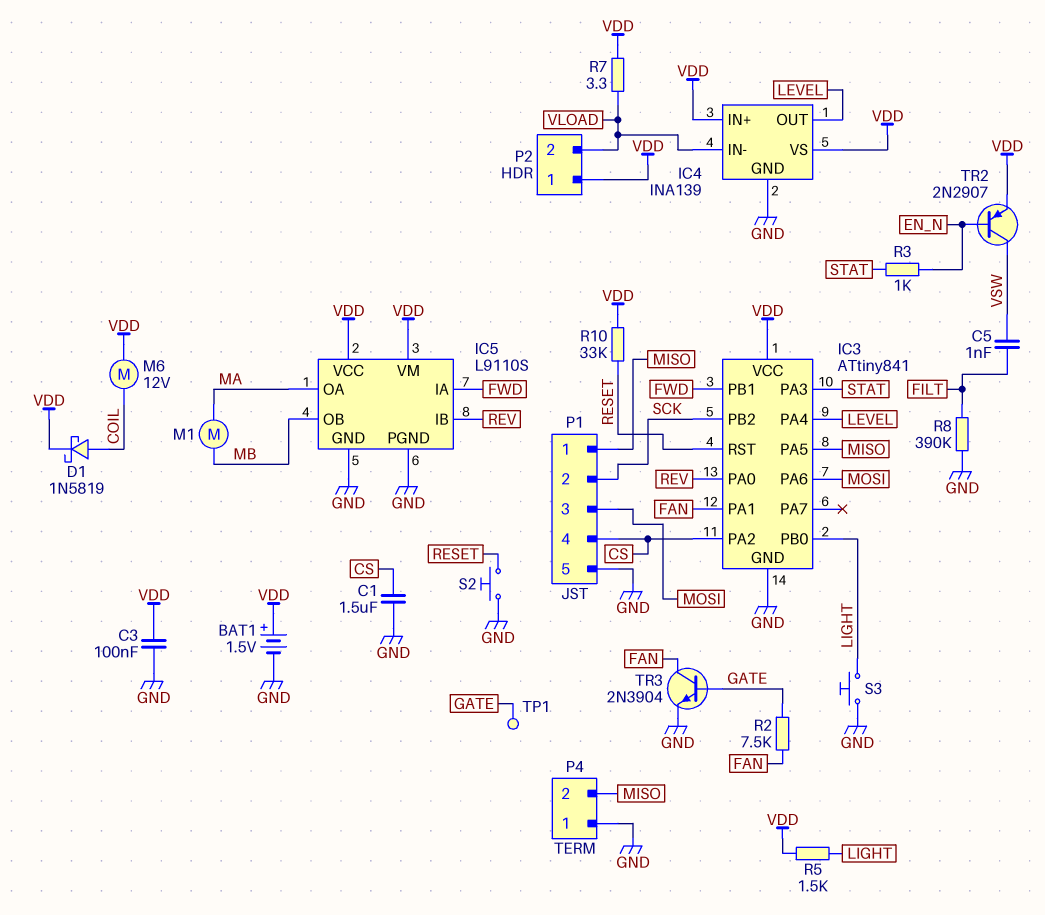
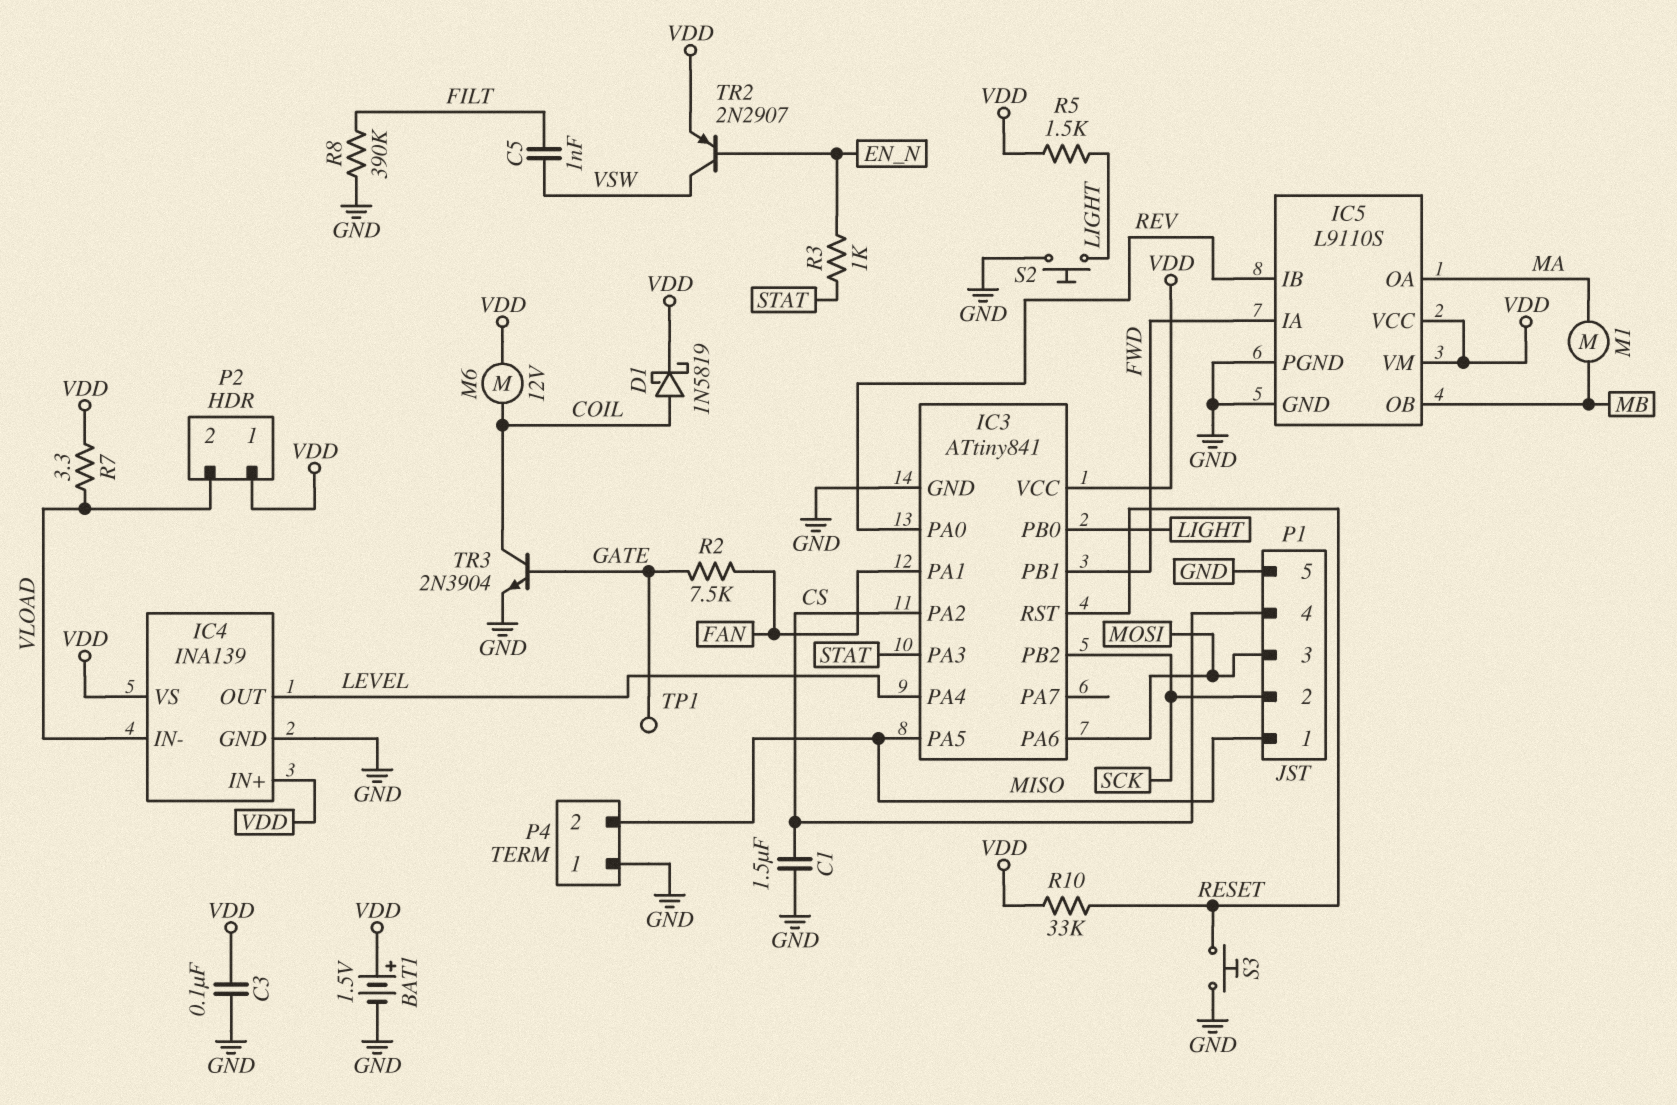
S2: button (GND, RESET) -> button (GND, LIGHT)
S3: button (GND, LIGHT) -> button (GND, RESET)
TR3: NPN 2N3904 (B GATE, C FAN, E GND) -> NPN 2N3904 (B GATE, C COIL, E GND)

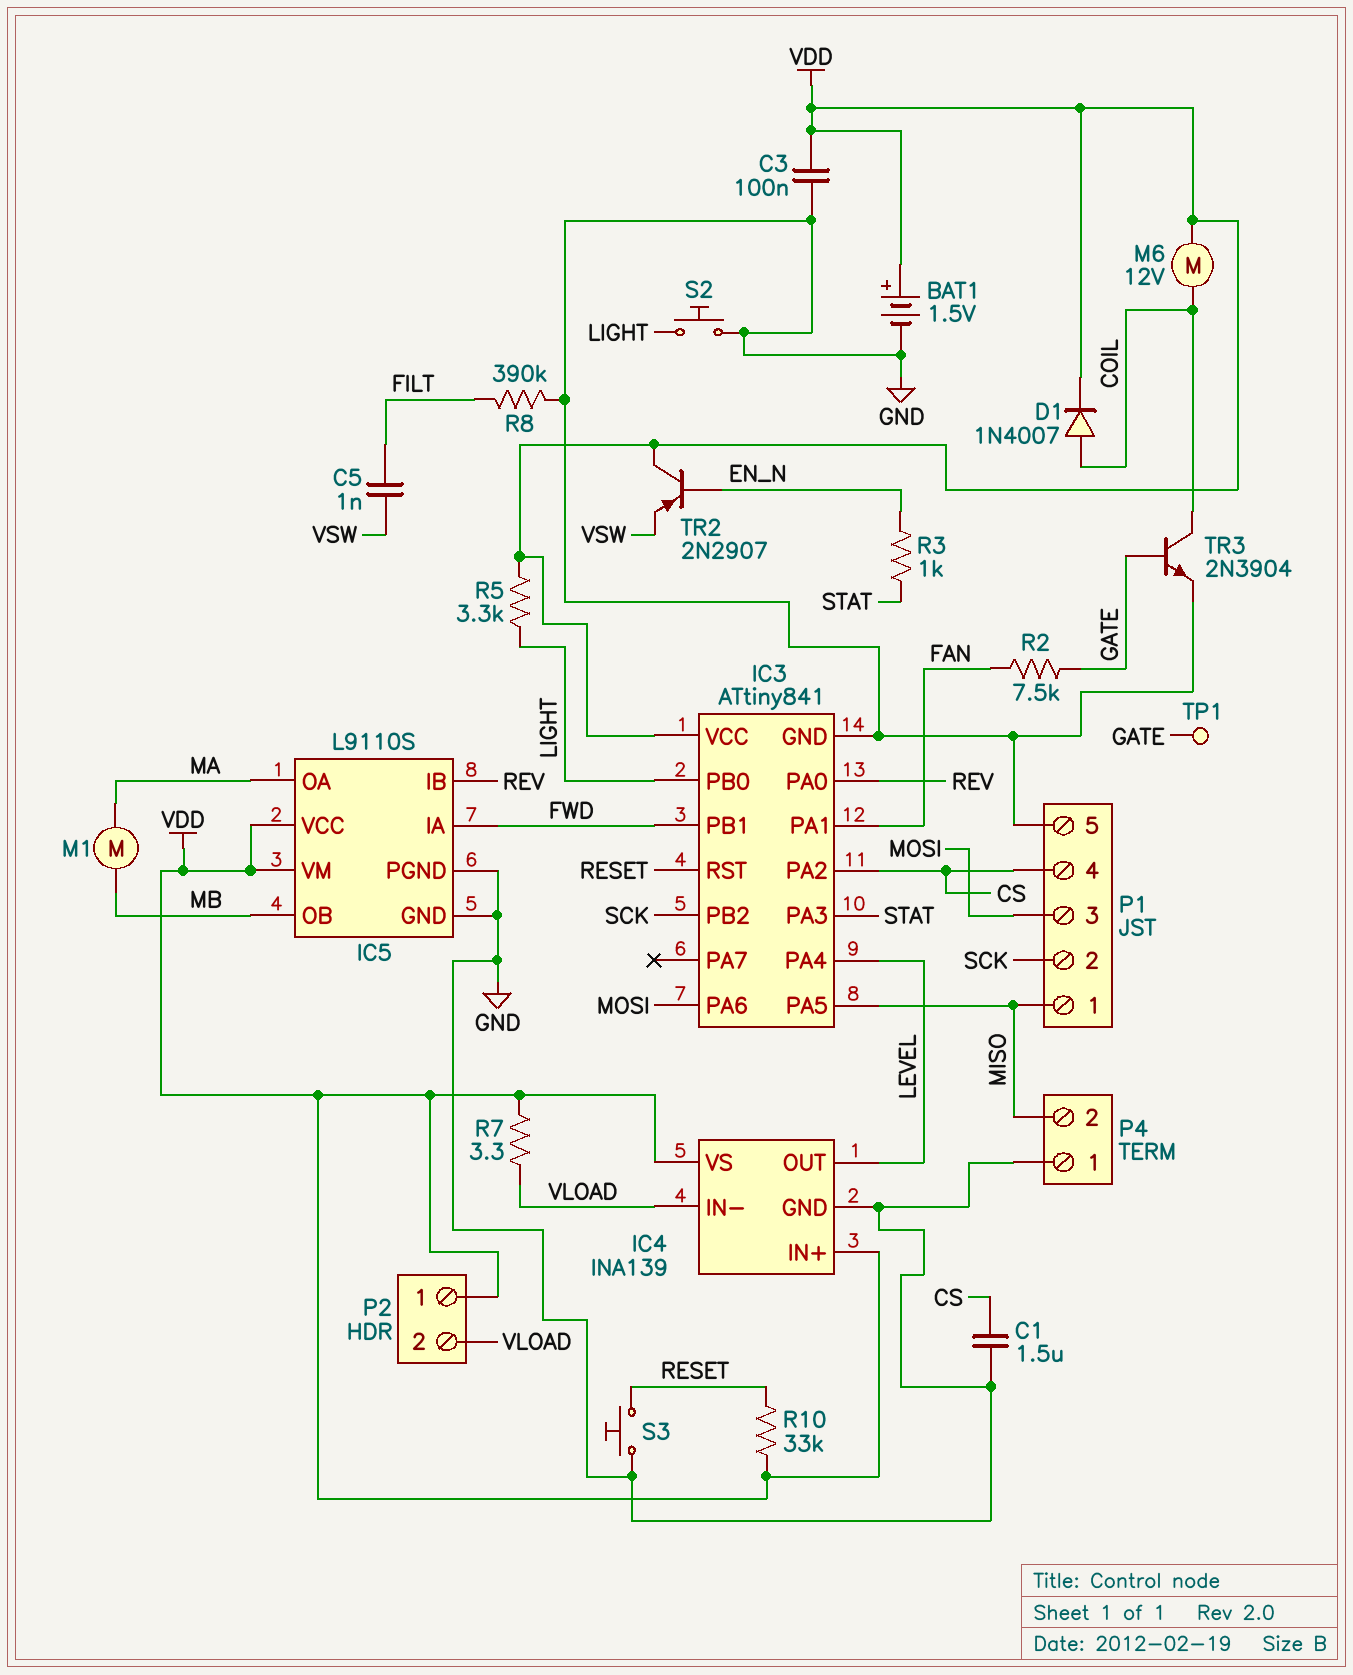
D1: schottky 1N5819 (A COIL, K VDD) -> diode 1N4007 (A COIL, K VDD)
R5: 1.5k (LIGHT, VDD) -> 3.3k (LIGHT, VDD)
TR2: PNP 2N2907 (B EN_N, C VSW, E VDD) -> PNP 2N2907 (B EN_N, C VDD, E VSW)

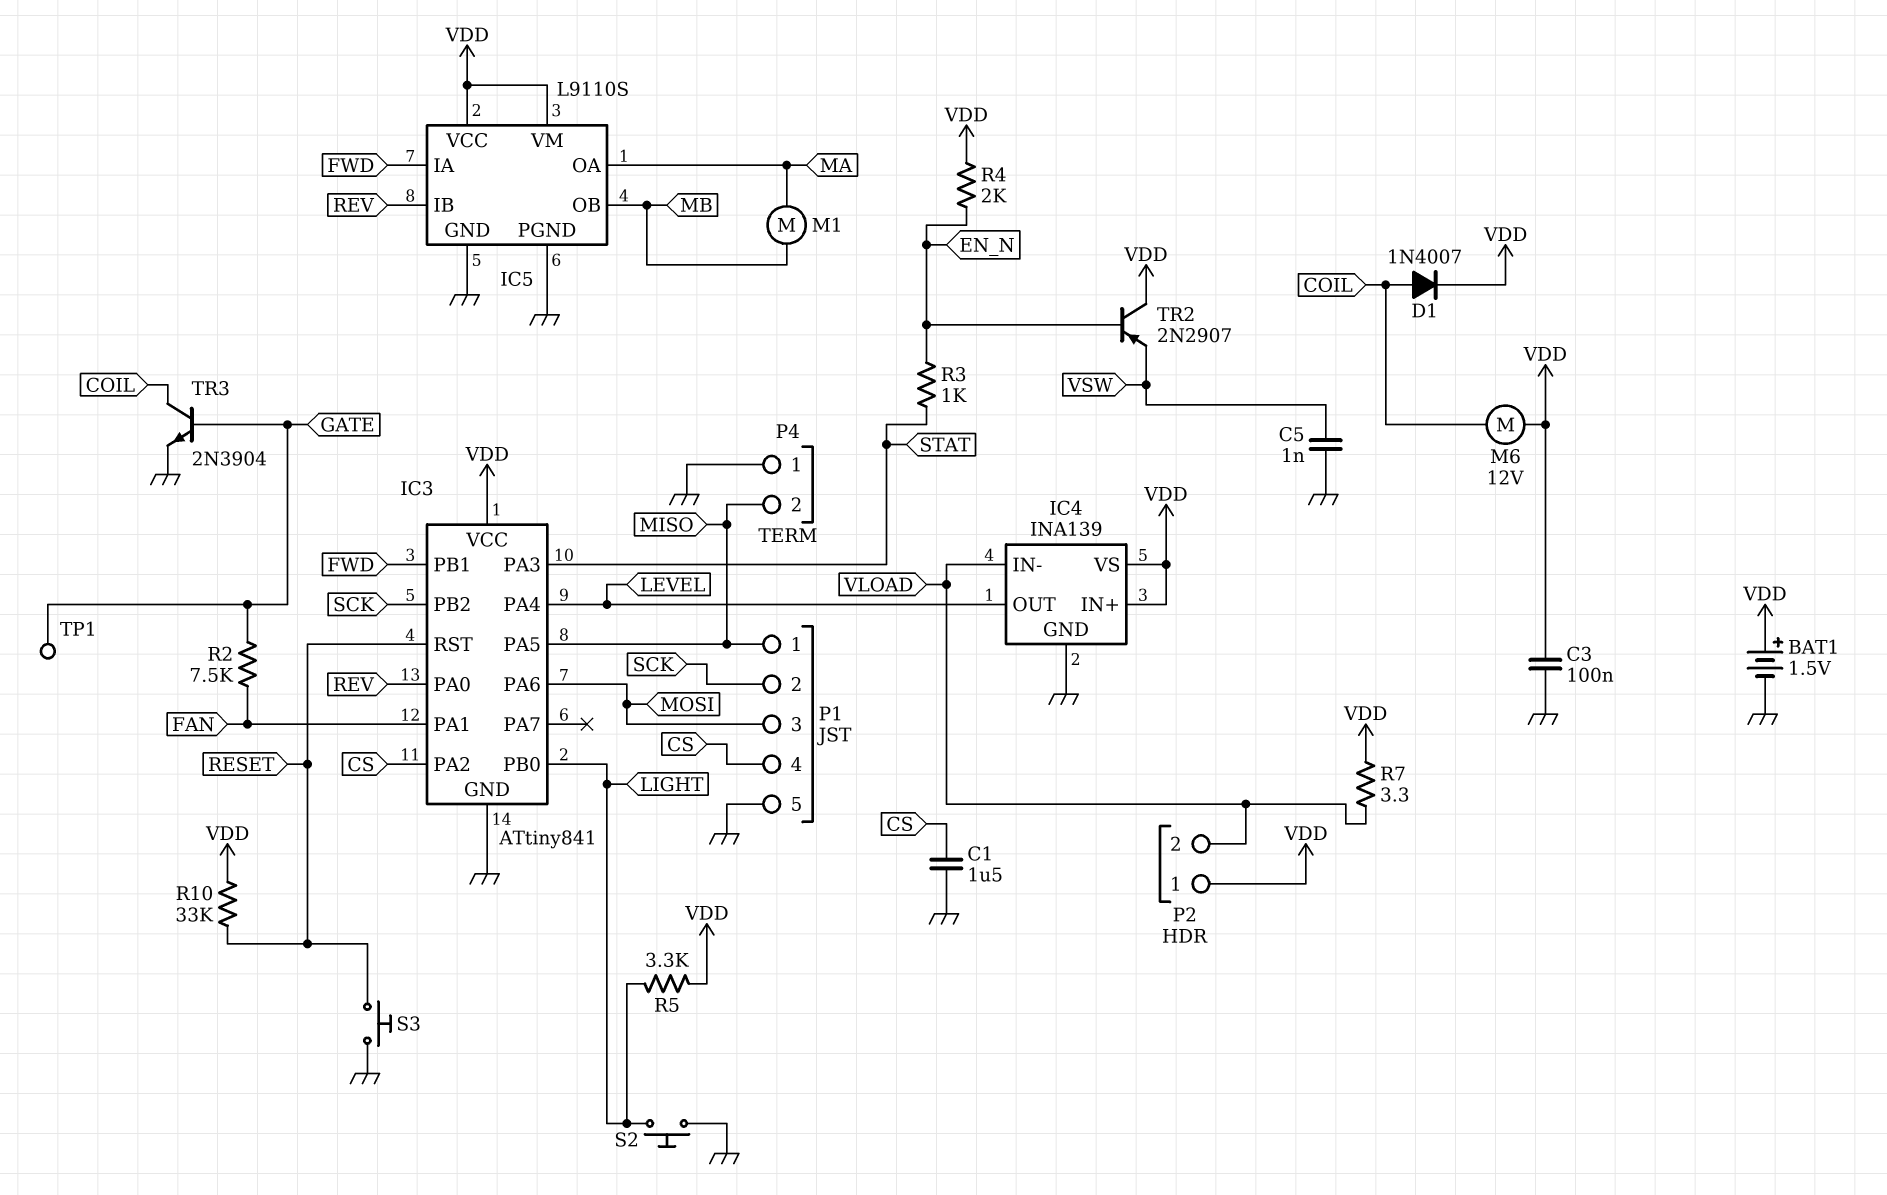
C5: 1nF (FILT, VSW) -> 1nF (GND, VSW)
R4: none -> 2k (EN_N, VDD)
R8: 390k (FILT, GND) -> none

